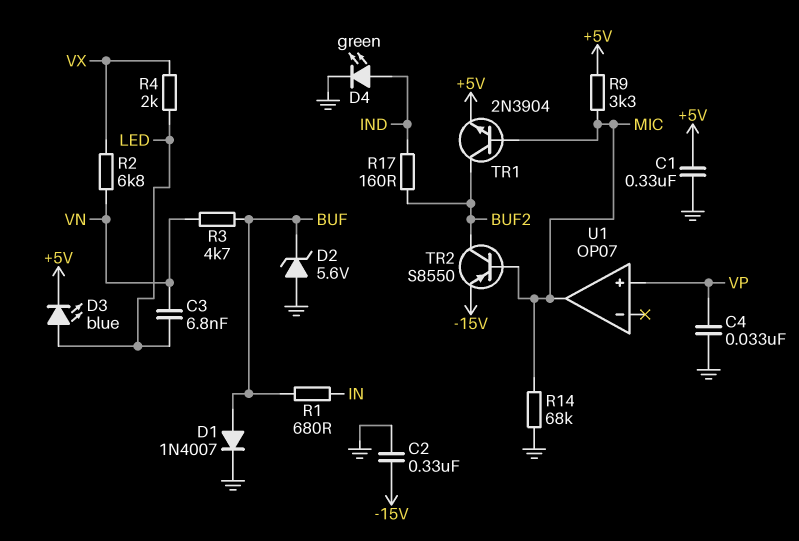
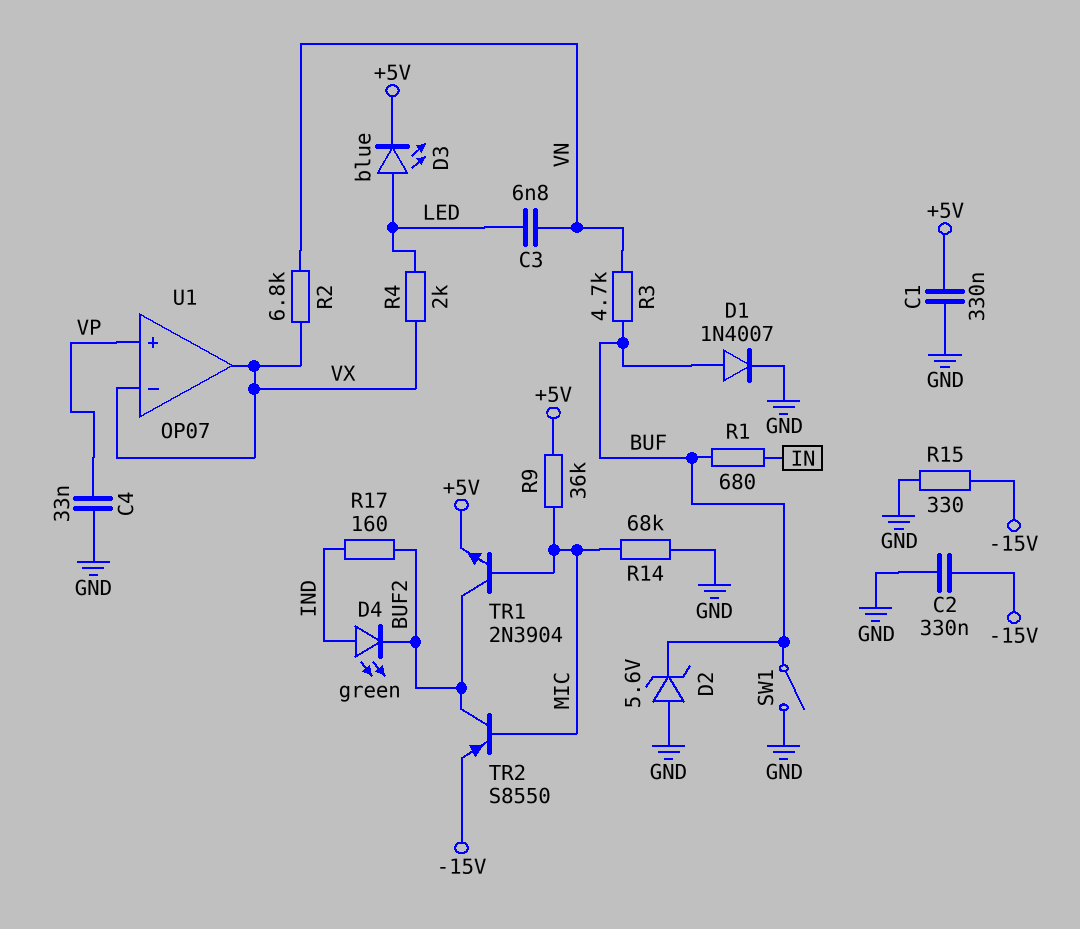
D4: LED green (A IND, K GND) -> LED green (A IND, K BUF2)
R9: 3.3k (+5V, MIC) -> 36k (+5V, MIC)
R15: none -> 330 (-15V, GND)
SW1: none -> switch (BUF, GND)
U1 pin in-: none -> VX
U1 pin out: MIC -> VX

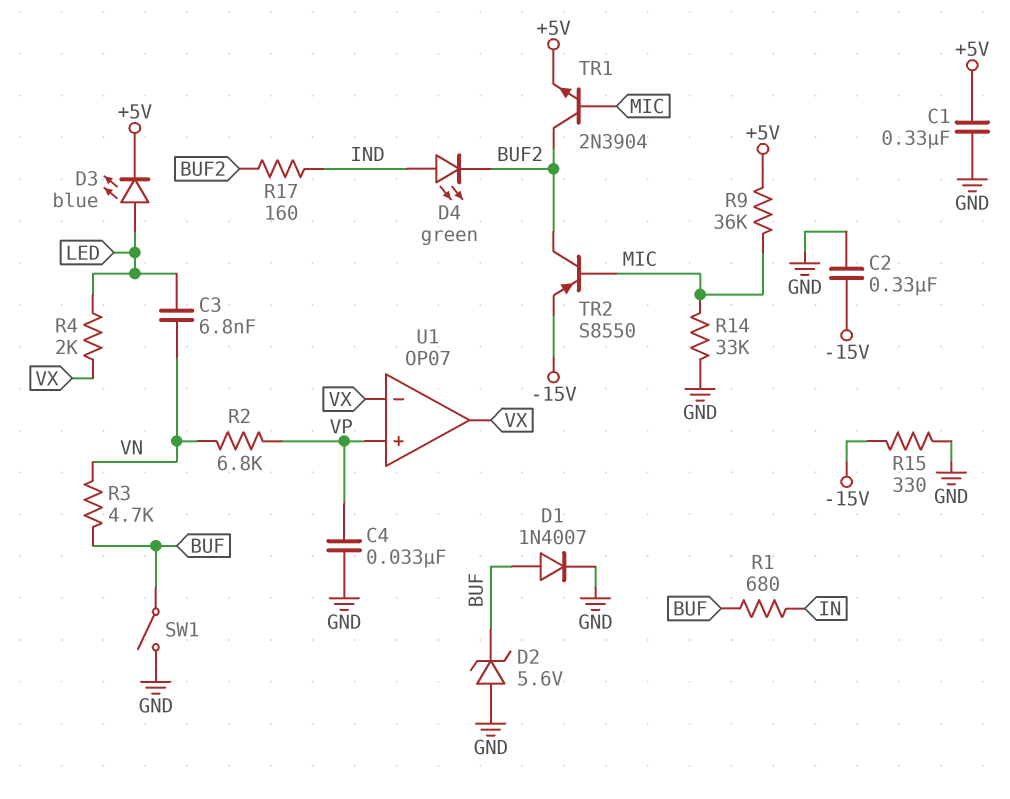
R2: 6.8k (VN, VX) -> 6.8k (VN, VP)
R14: 68k (GND, MIC) -> 33k (GND, MIC)

